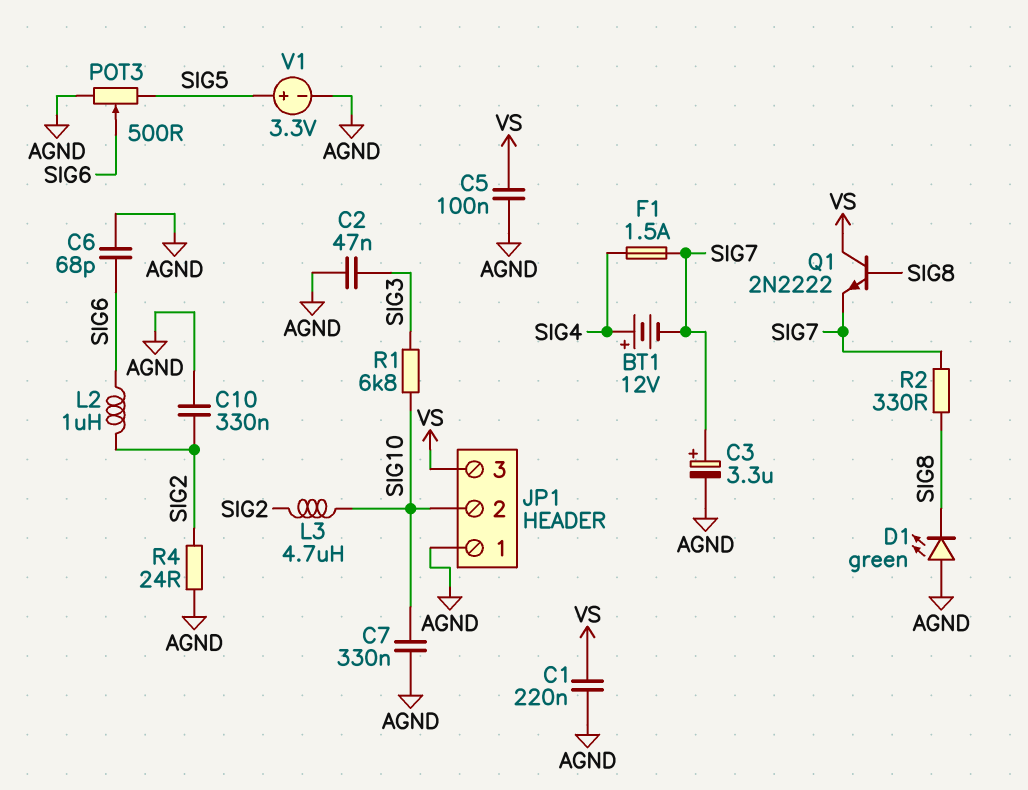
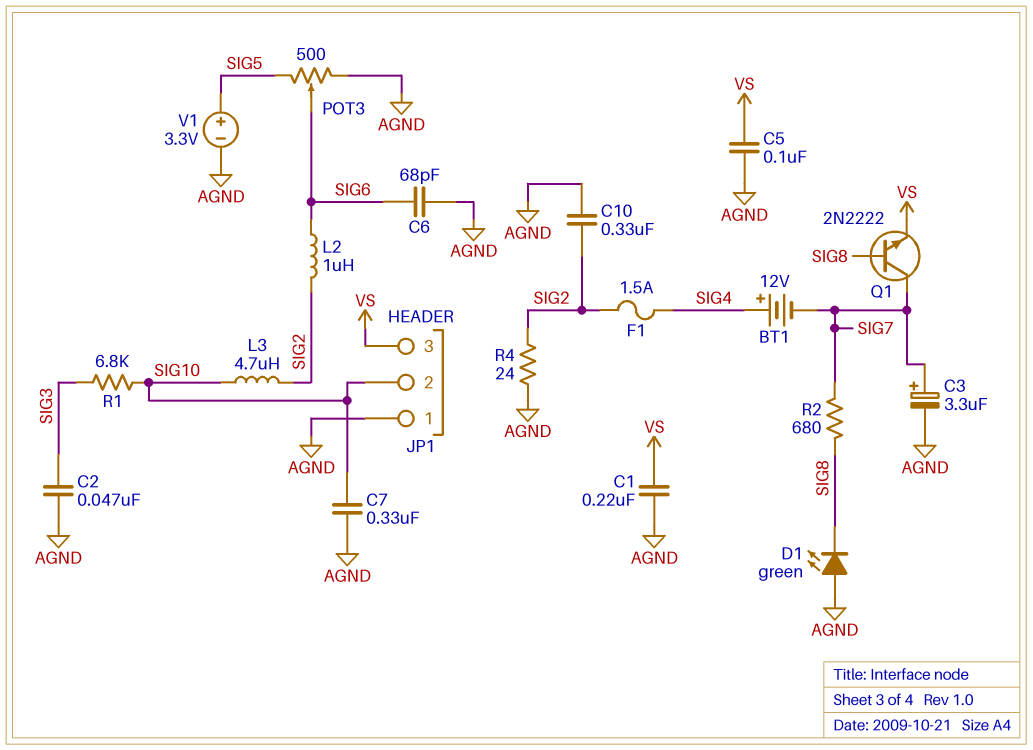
F1: 1.5A (SIG4, SIG7) -> 1.5A (SIG2, SIG4)
Q1: NPN 2N2222 (B SIG8, C VS, E SIG7) -> NPN 2N2222 (B SIG8, C SIG7, E VS)
R2: 330 (SIG7, SIG8) -> 680 (SIG7, SIG8)

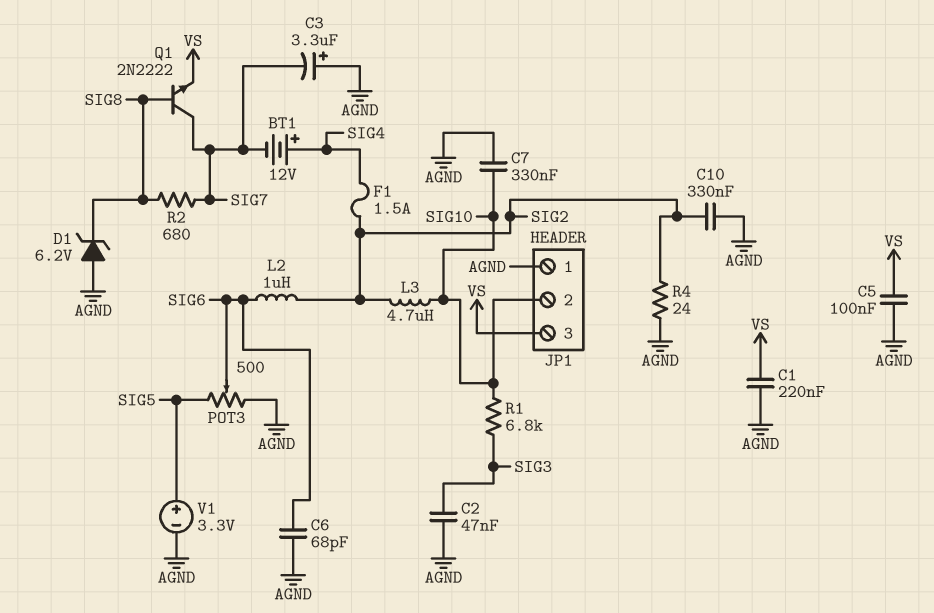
C3: 3.3uF (plus SIG7, minus AGND) -> 3.3uF (plus AGND, minus SIG7)
D1: LED green (A AGND, K SIG8) -> zener 6.2V (A AGND, K SIG8)

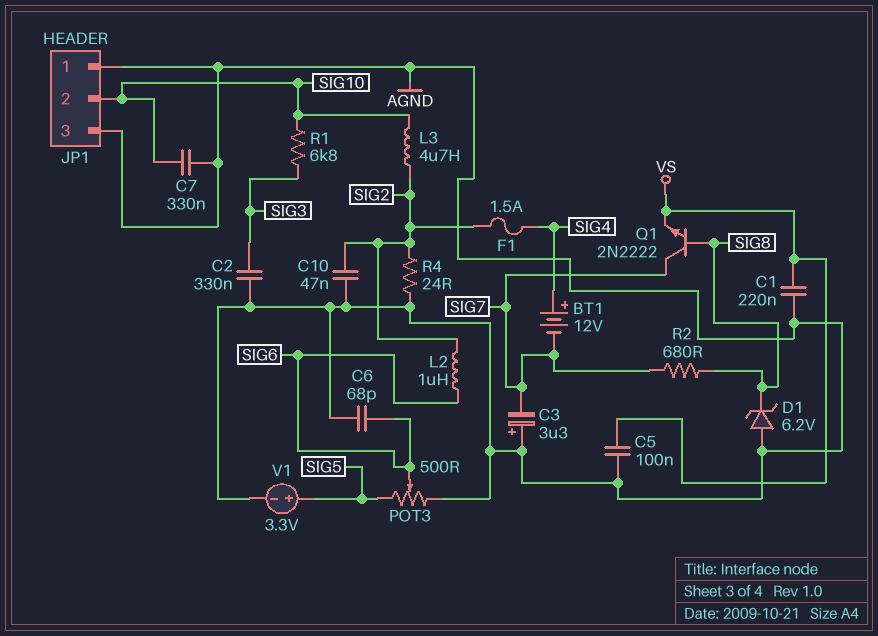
C2: 47nF (AGND, SIG3) -> 330nF (AGND, SIG3)
C10: 330nF (AGND, SIG2) -> 47nF (AGND, SIG2)
JP1 pin 3: VS -> AGND

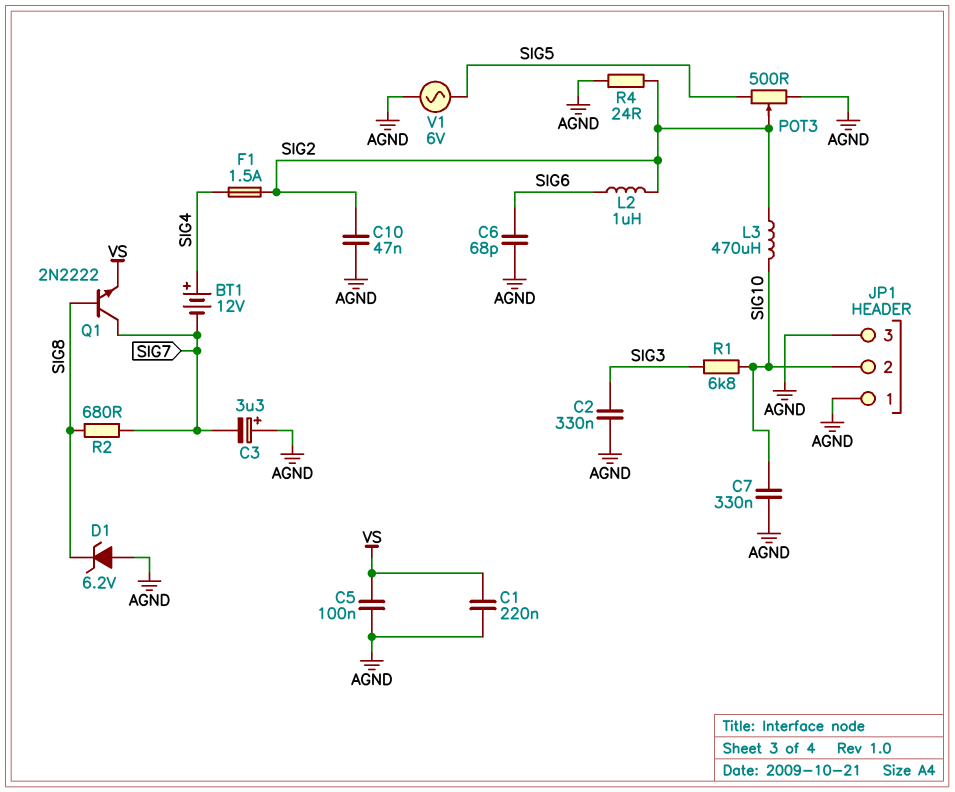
L3: 4.7uH (SIG2, SIG10) -> 470uH (SIG2, SIG10)
POT3: 500 (AGND, SIG5, wiper SIG6) -> 500 (AGND, SIG5, wiper SIG2)
V1: 3.3V (plus SIG5, minus AGND) -> AC 6V (AGND, SIG5)

